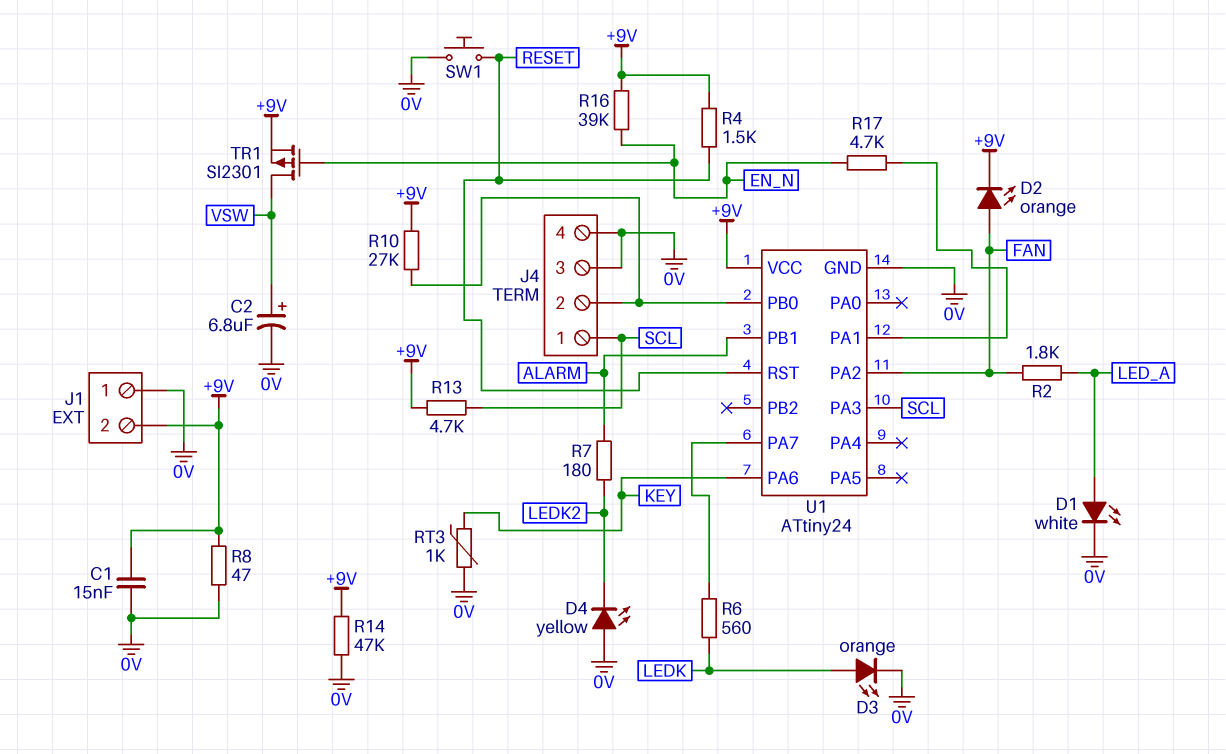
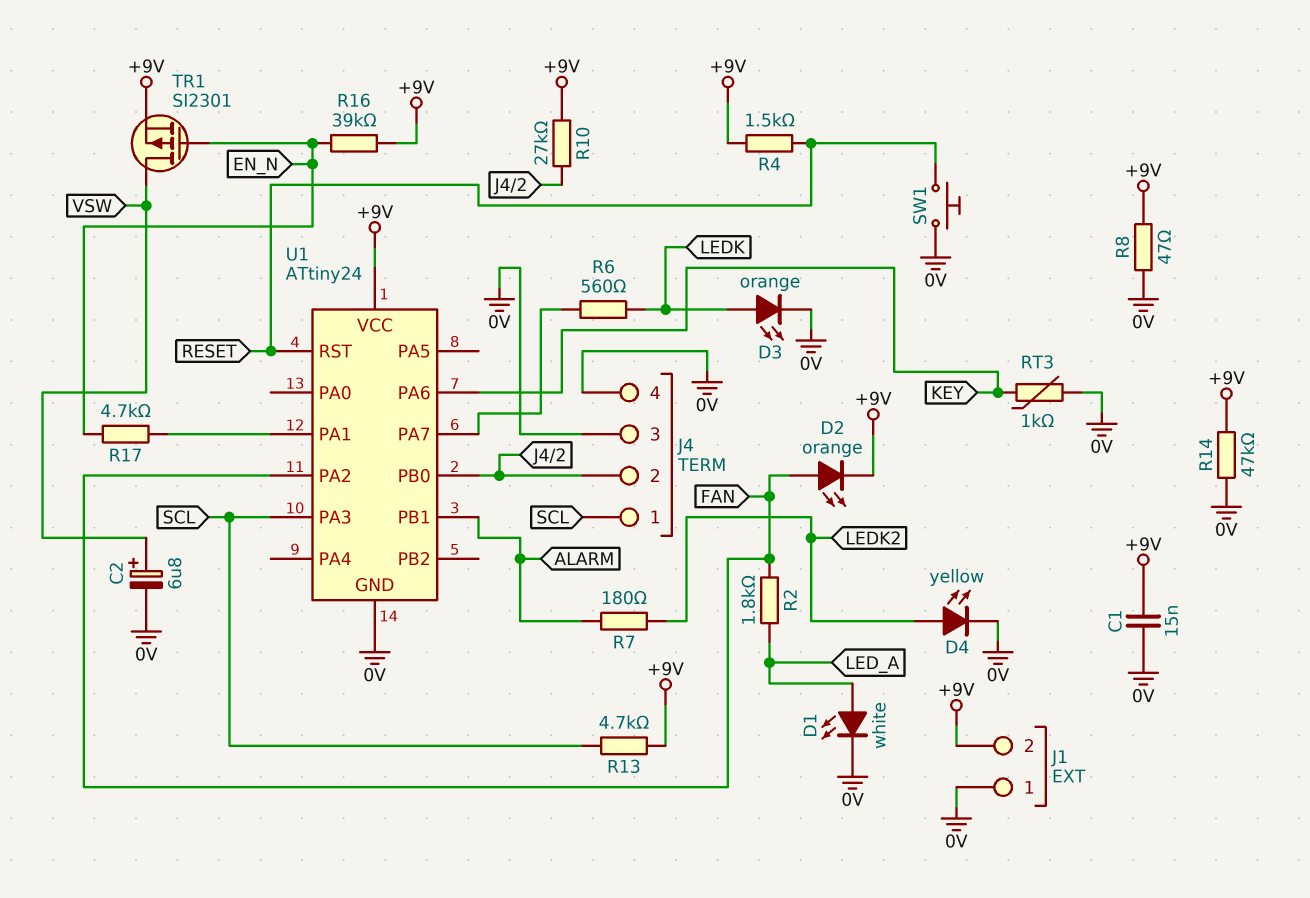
D4: LED yellow (A 0V, K LEDK2) -> LED yellow (A LEDK2, K 0V)

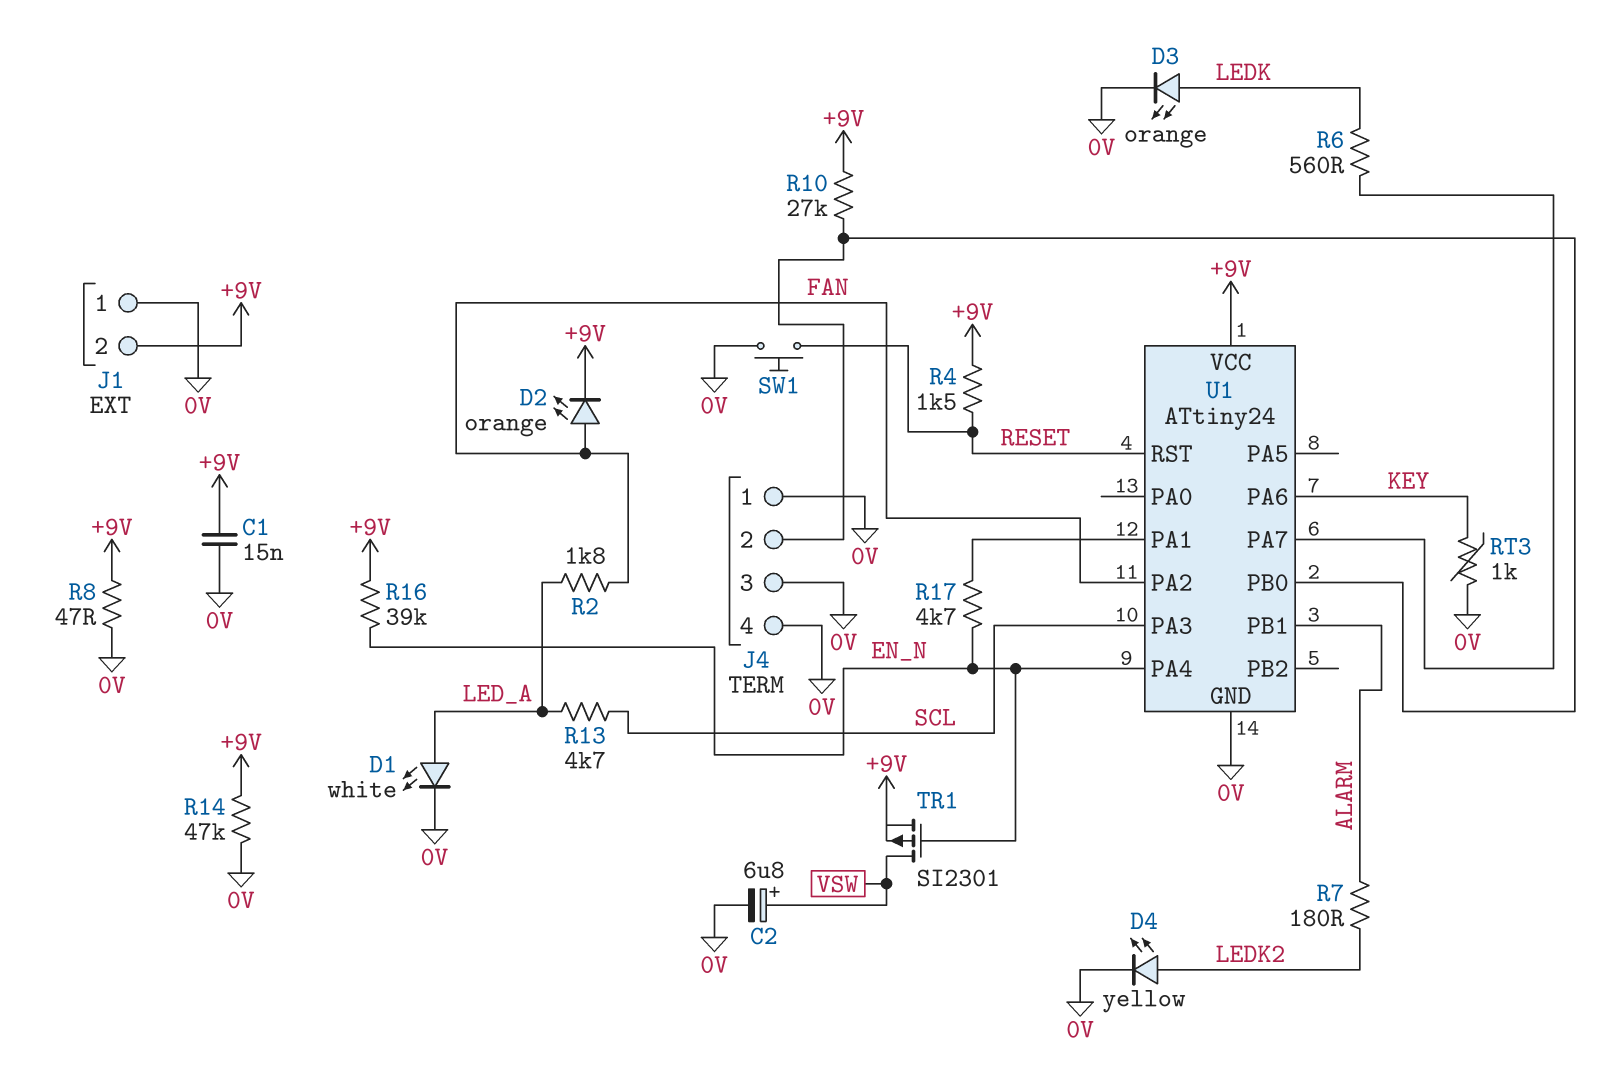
J4 pin 1: SCL -> 0V
R13: 4.7k (+9V, SCL) -> 4.7k (LED_A, SCL)
U1 pin PA4: none -> EN_N

